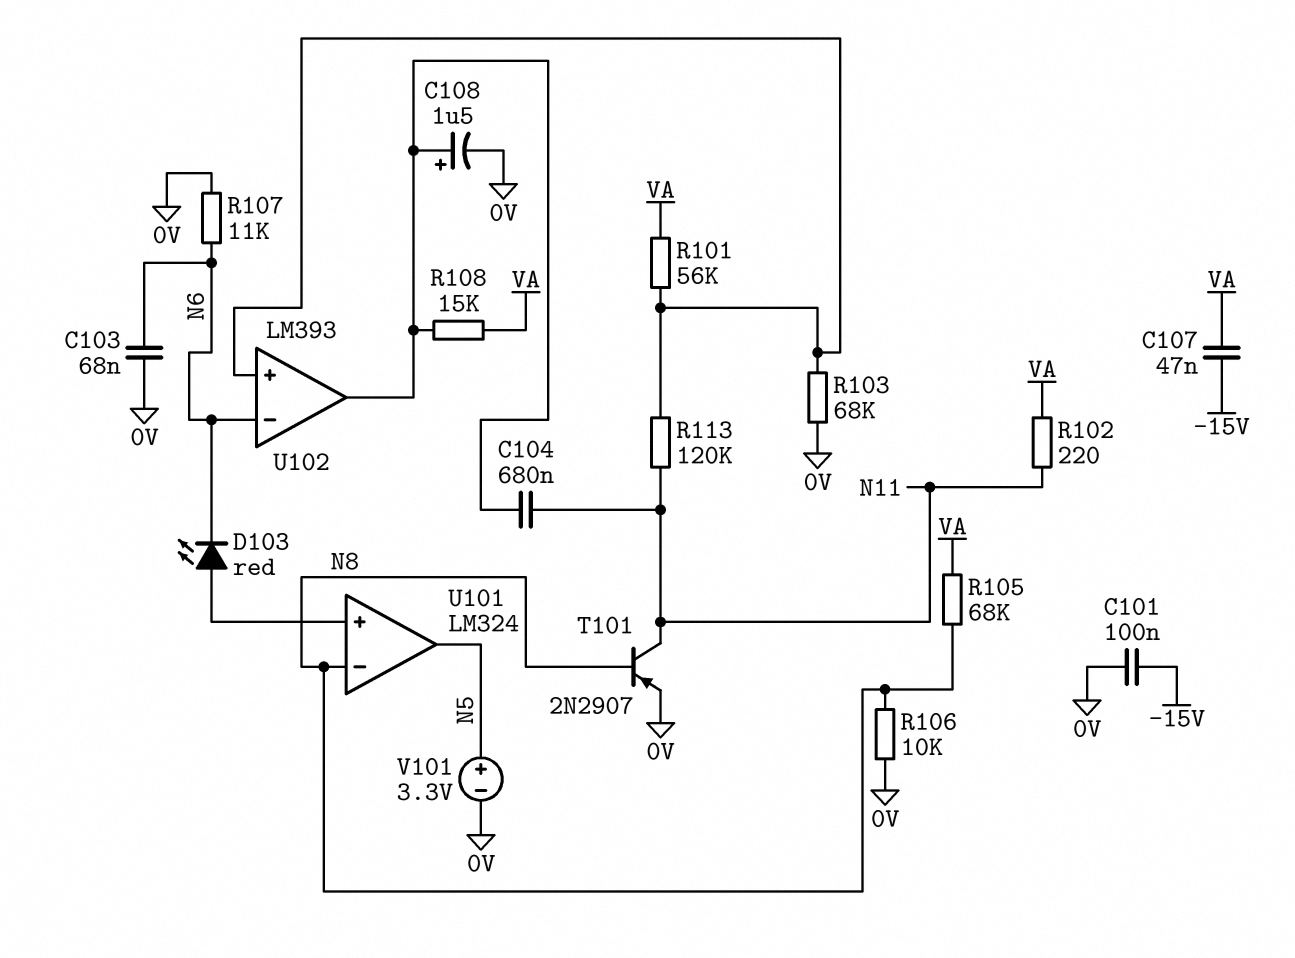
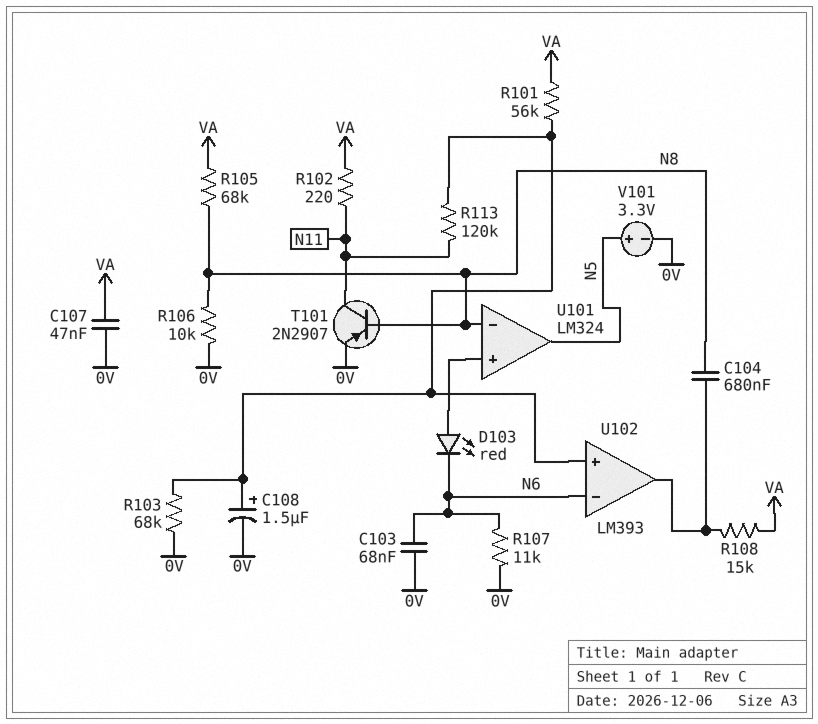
C101: 100nF (-15V, 0V) -> none
C104: 680nF (N11, U102/out) -> 680nF (N8, U102/out)
C107: 47nF (-15V, VA) -> 47nF (0V, VA)
C108: 1.5uF (plus U102/out, minus 0V) -> 1.5uF (plus U102/in+, minus 0V)

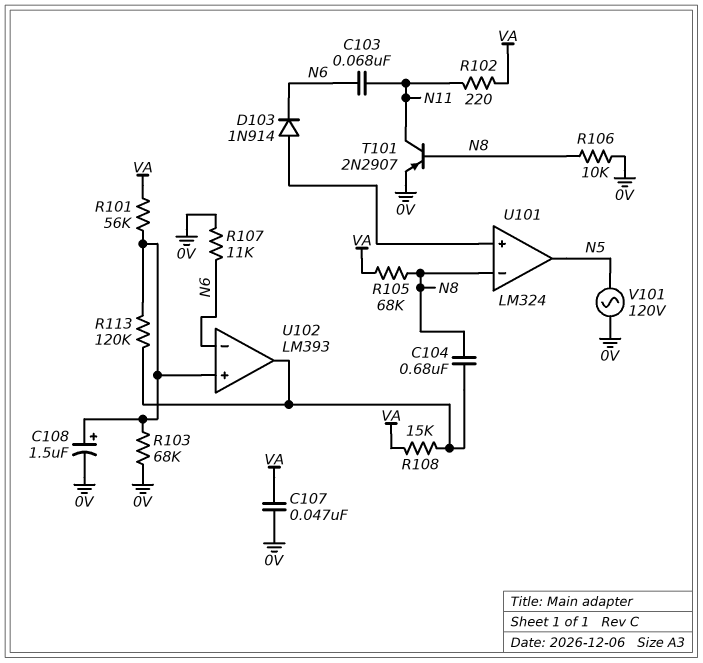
C103: 68nF (0V, N6) -> 68nF (N6, N11)
D103: LED red (A U101/in+, K N6) -> diode 1N914 (A U101/in+, K N6)
R113: 120k (N11, U102/in+) -> 120k (U102/in+, U102/out)
V101: 3.3V (plus N5, minus 0V) -> AC 120V (0V, N5)

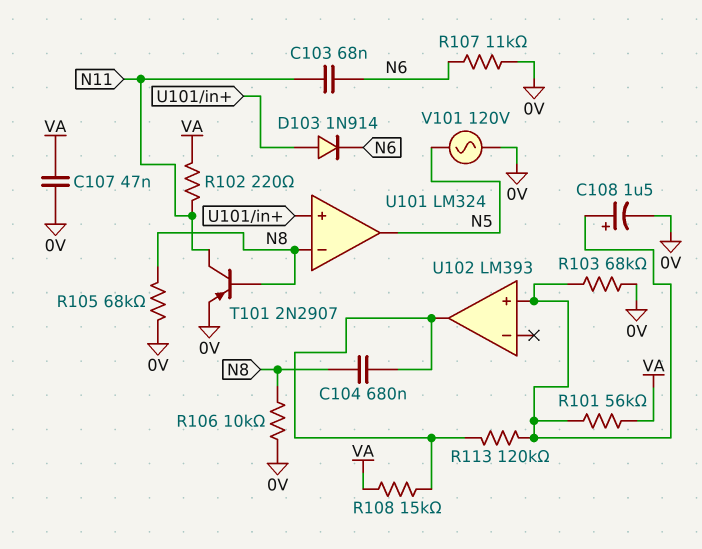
R105: 68k (N8, VA) -> 68k (0V, N8)
U102 pin in-: N6 -> none

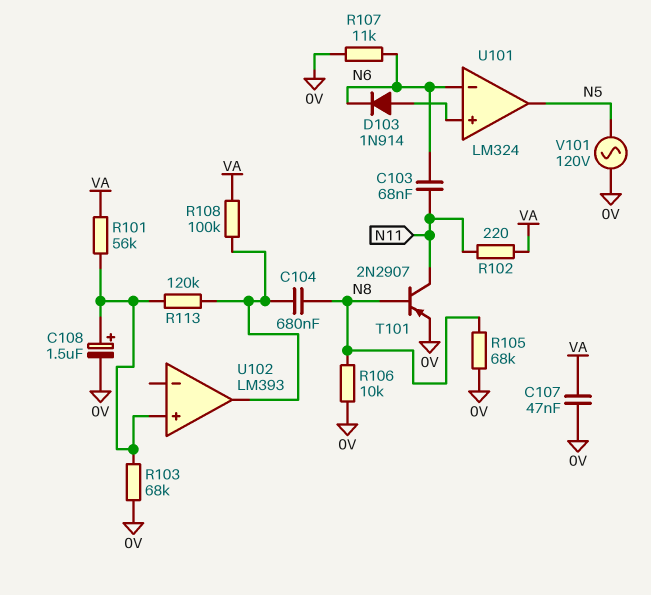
R108: 15k (U102/out, VA) -> 100k (U102/out, VA)
U101 pin in-: N8 -> N6

